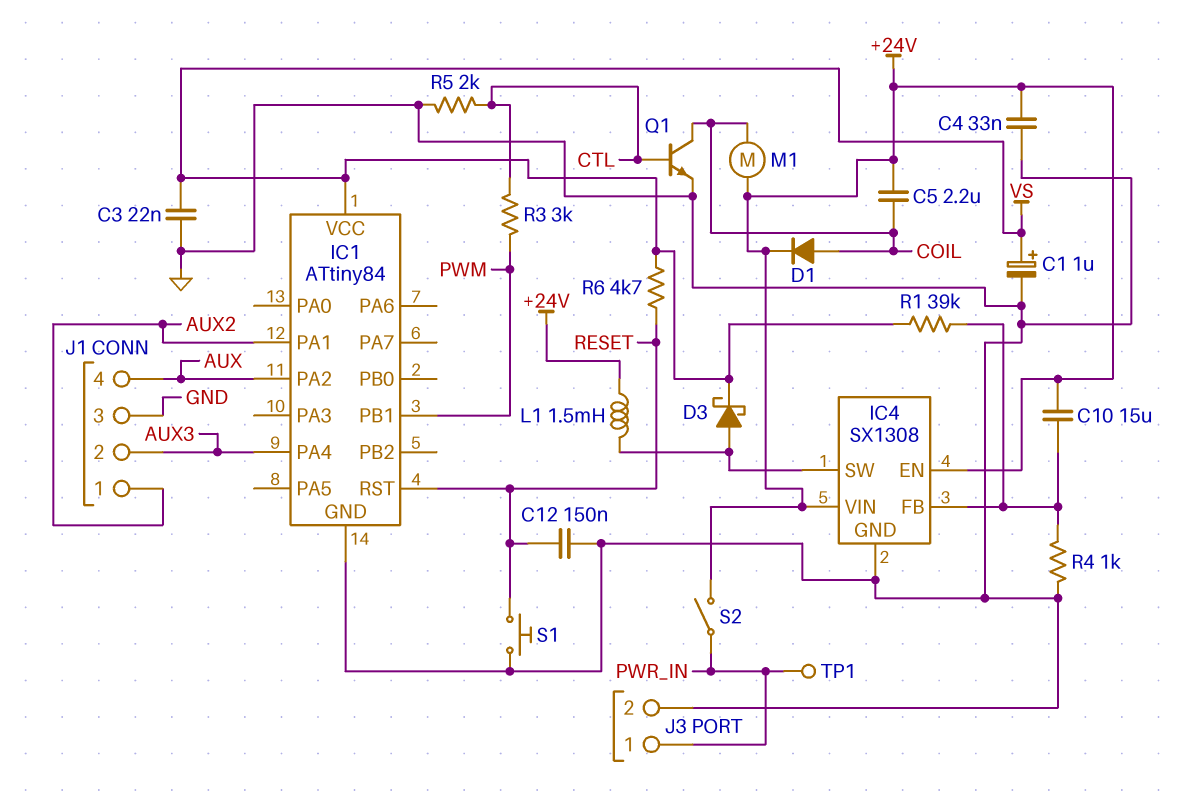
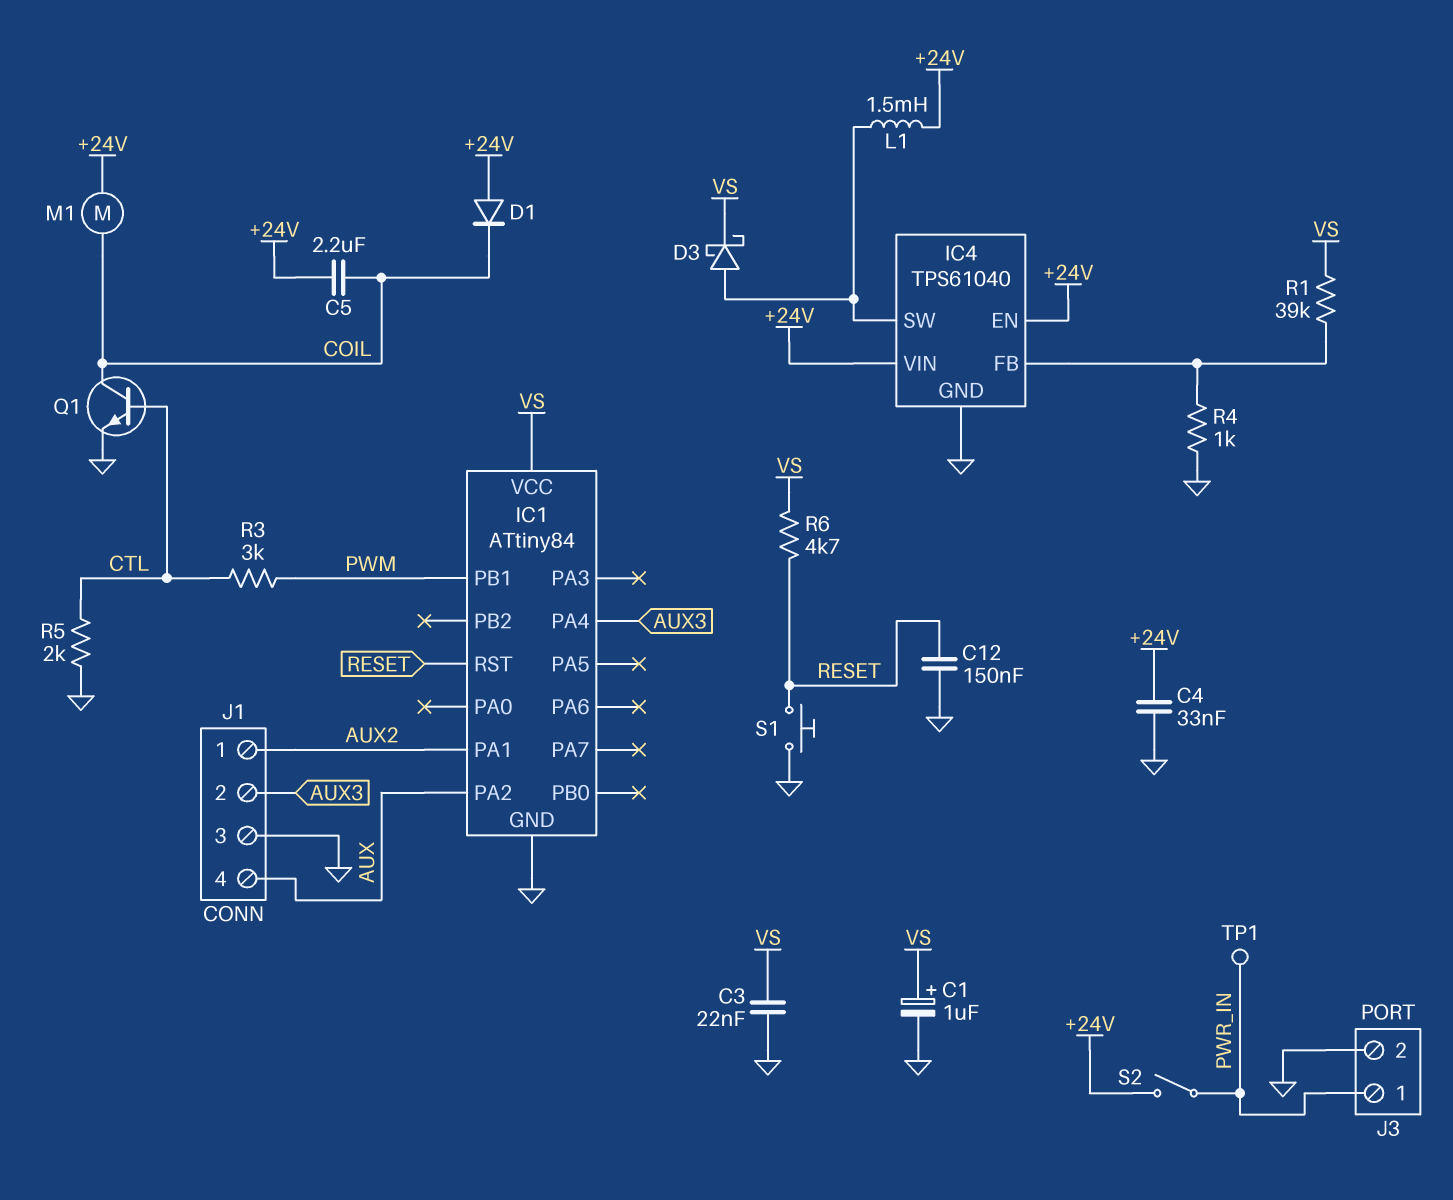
C10: 15uF (+24V, IC4/FB) -> none
D1: diode (A COIL, K +24V) -> diode (A +24V, K COIL)
IC4: SX1308 -> TPS61040

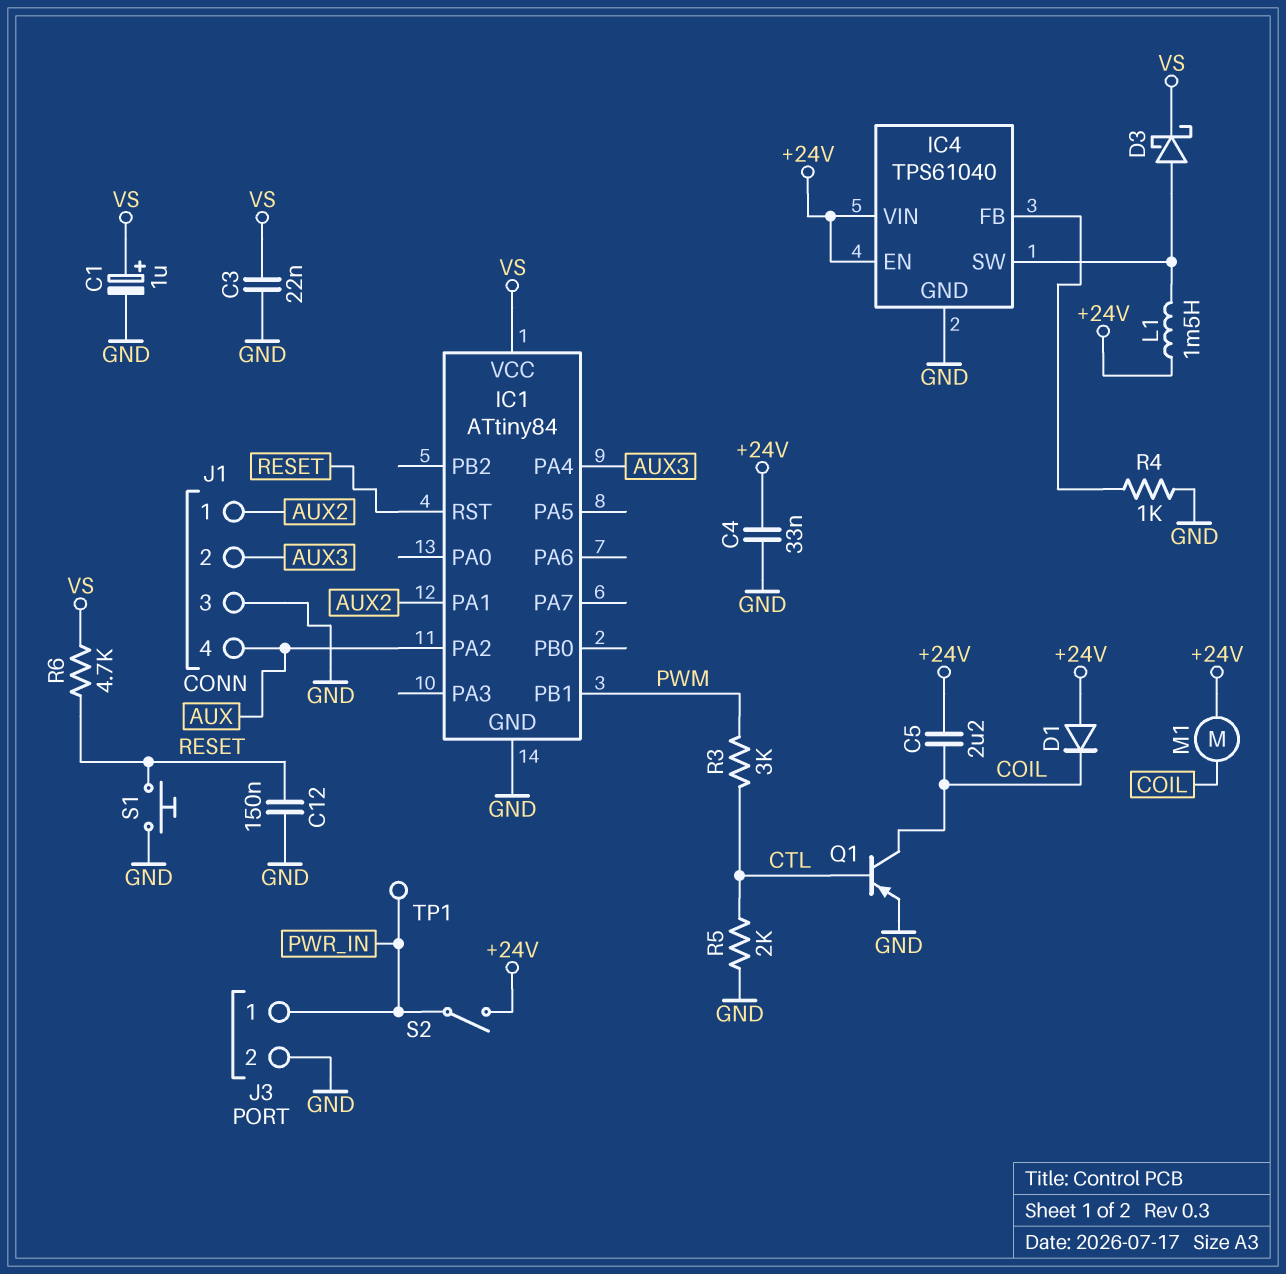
Q1: NPN (B CTL, C COIL, E GND) -> PNP (B CTL, C COIL, E GND)
R1: 39k (IC4/FB, VS) -> none

